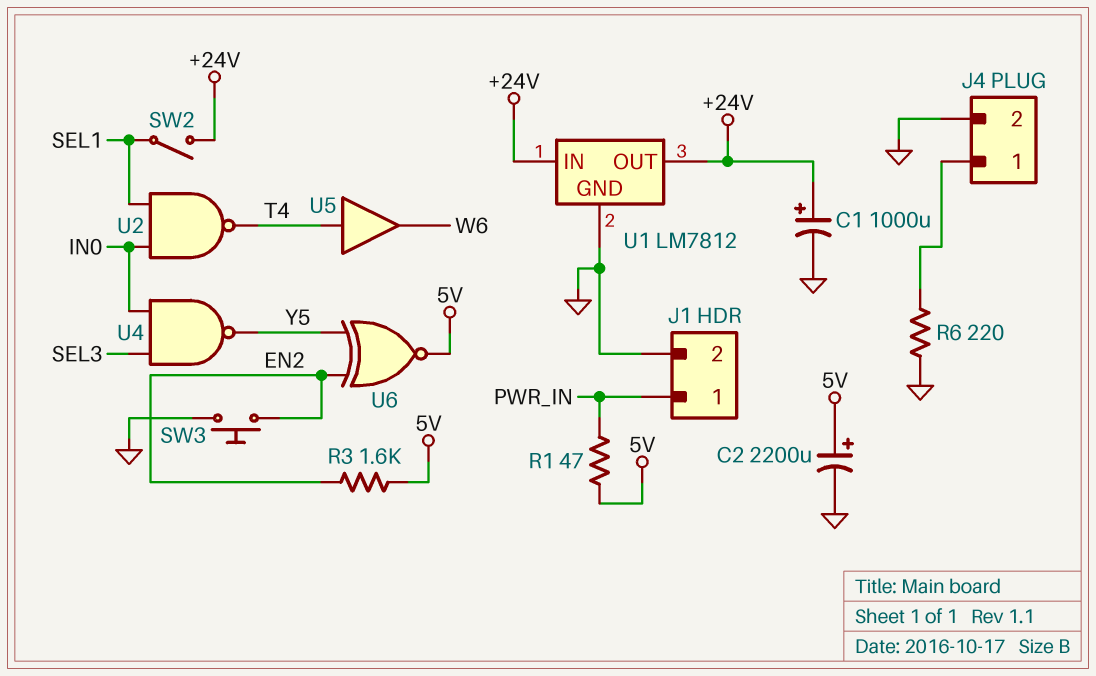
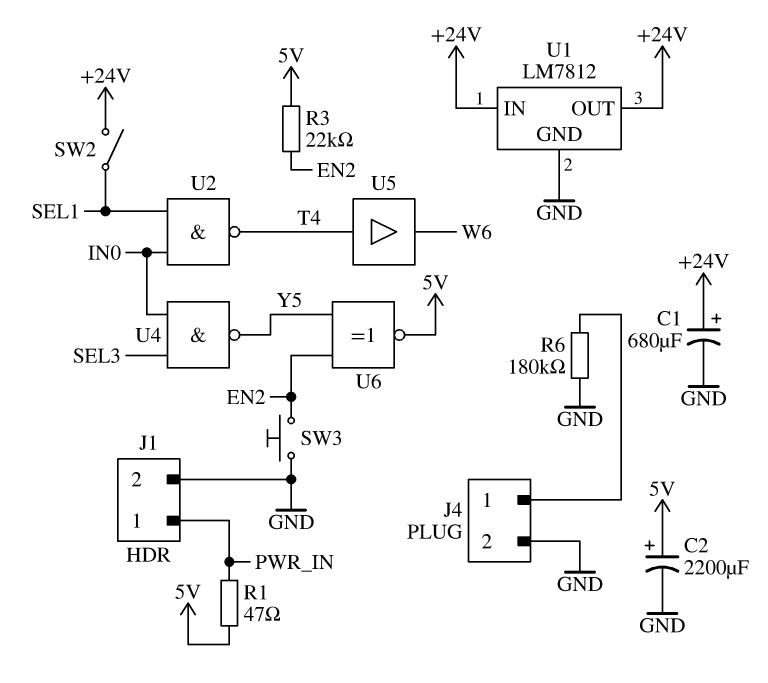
C1: 1000uF (plus +24V, minus GND) -> 680uF (plus +24V, minus GND)
R3: 1.6k (5V, EN2) -> 22k (5V, EN2)
R6: 220 (GND, J4/1) -> 180k (GND, J4/1)

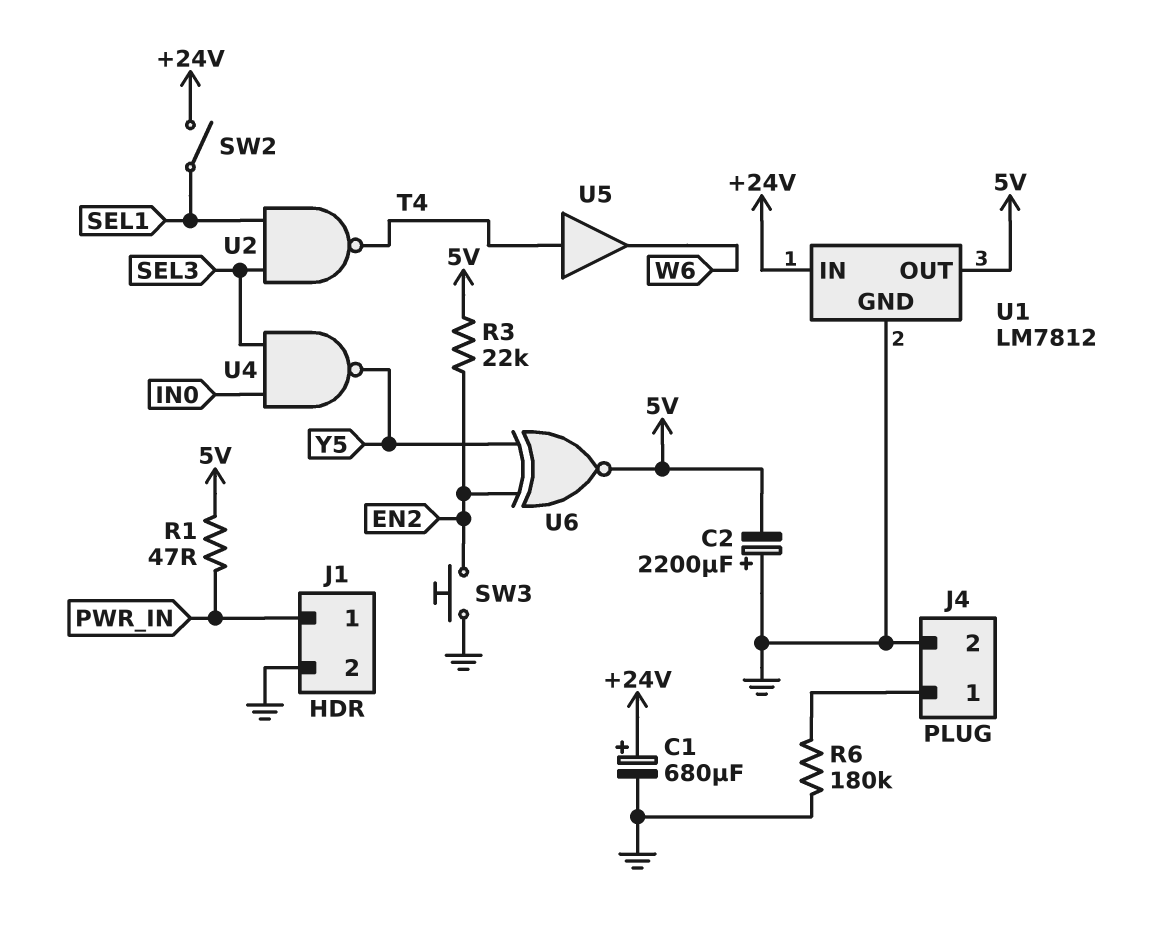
C2: 2200uF (plus 5V, minus GND) -> 2200uF (plus GND, minus 5V)
U1 pin OUT: +24V -> 5V
U2: NAND (in IN0, in SEL1, out T4) -> NAND (in SEL1, in SEL3, out T4)

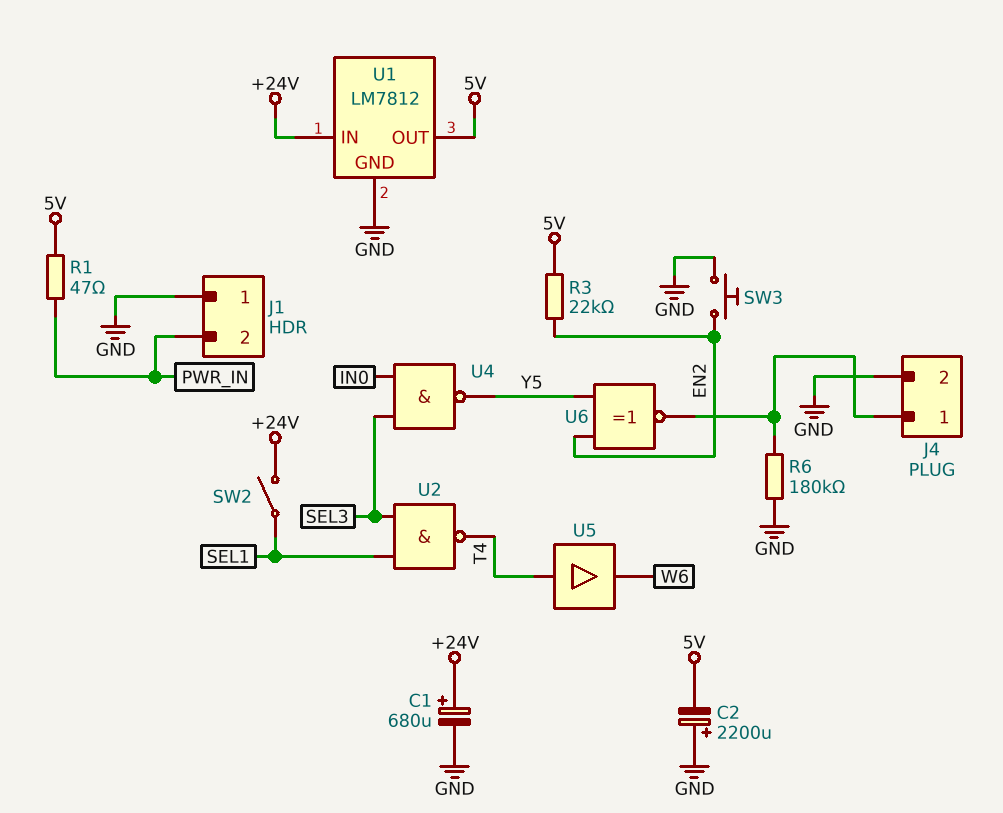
J1 pin 1: PWR_IN -> GND
J1 pin 2: GND -> PWR_IN
U6: XNOR (in EN2, in Y5, out 5V) -> XNOR (in EN2, in Y5, out J4/1)

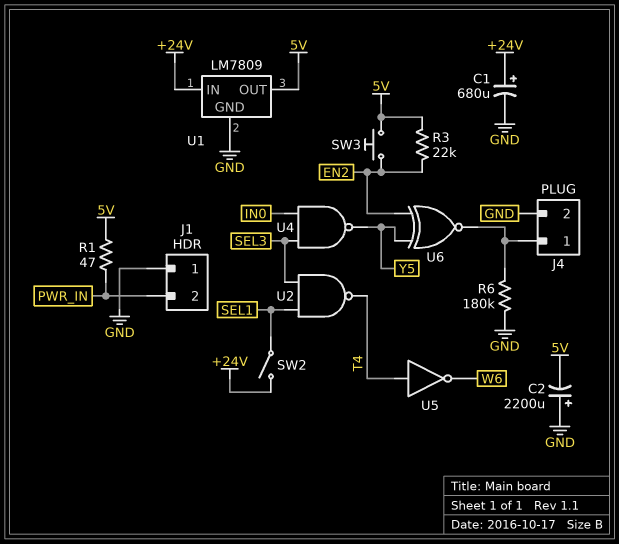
SW3: button (EN2, GND) -> button (5V, EN2)
U1: LM7812 -> LM7809
U5: buffer (in T4, out W6) -> NOT (in T4, out W6)

